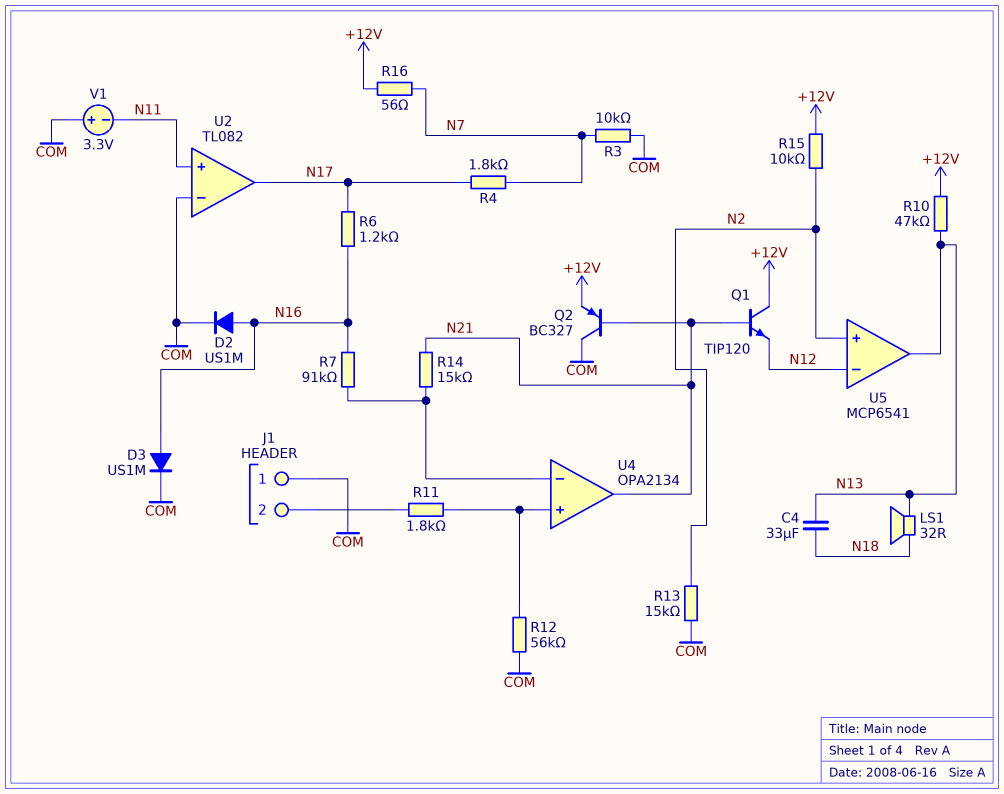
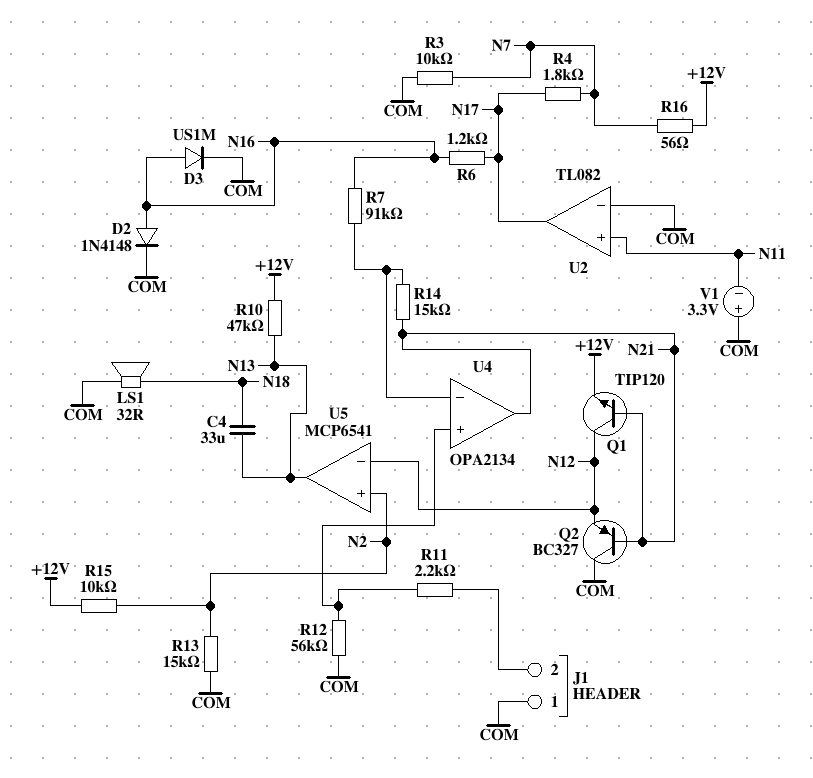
D2: diode US1M (A N16, K COM) -> diode 1N4148 (A N16, K COM)
LS1: speaker 32R (N13, N18) -> speaker 32R (COM, N18)
Q1: NPN TIP120 (B N21, C +12V, E N12) -> NPN TIP120 (B N21, C N12, E +12V)
Q2: PNP BC327 (B N21, C COM, E +12V) -> PNP BC327 (B N21, C COM, E N12)
R11: 1.8k (J1/2, U4/in+) -> 2.2k (J1/2, U4/in+)

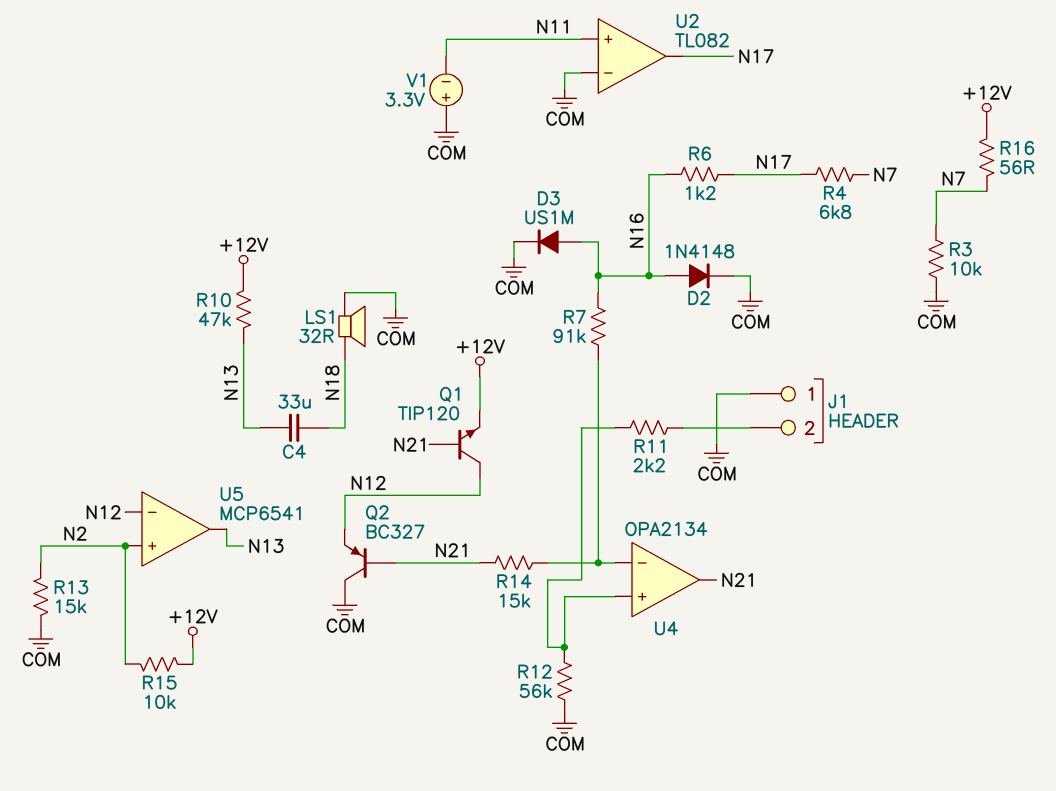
R4: 1.8k (N7, N17) -> 6.8k (N7, N17)

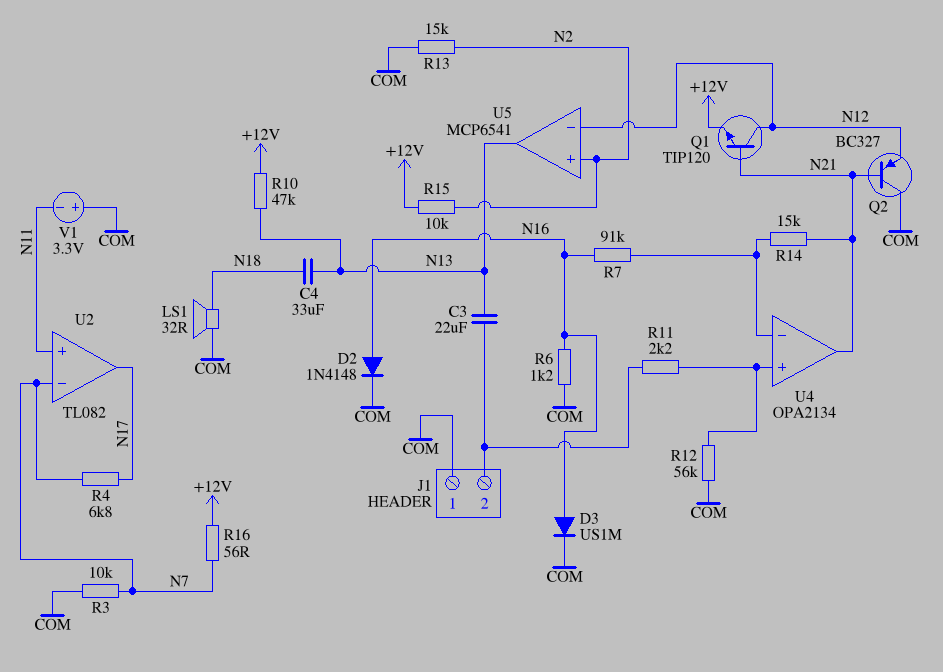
C3: none -> 22uF (J1/2, N13)
R6: 1.2k (N16, N17) -> 1.2k (COM, N16)
U2 pin in-: COM -> N7

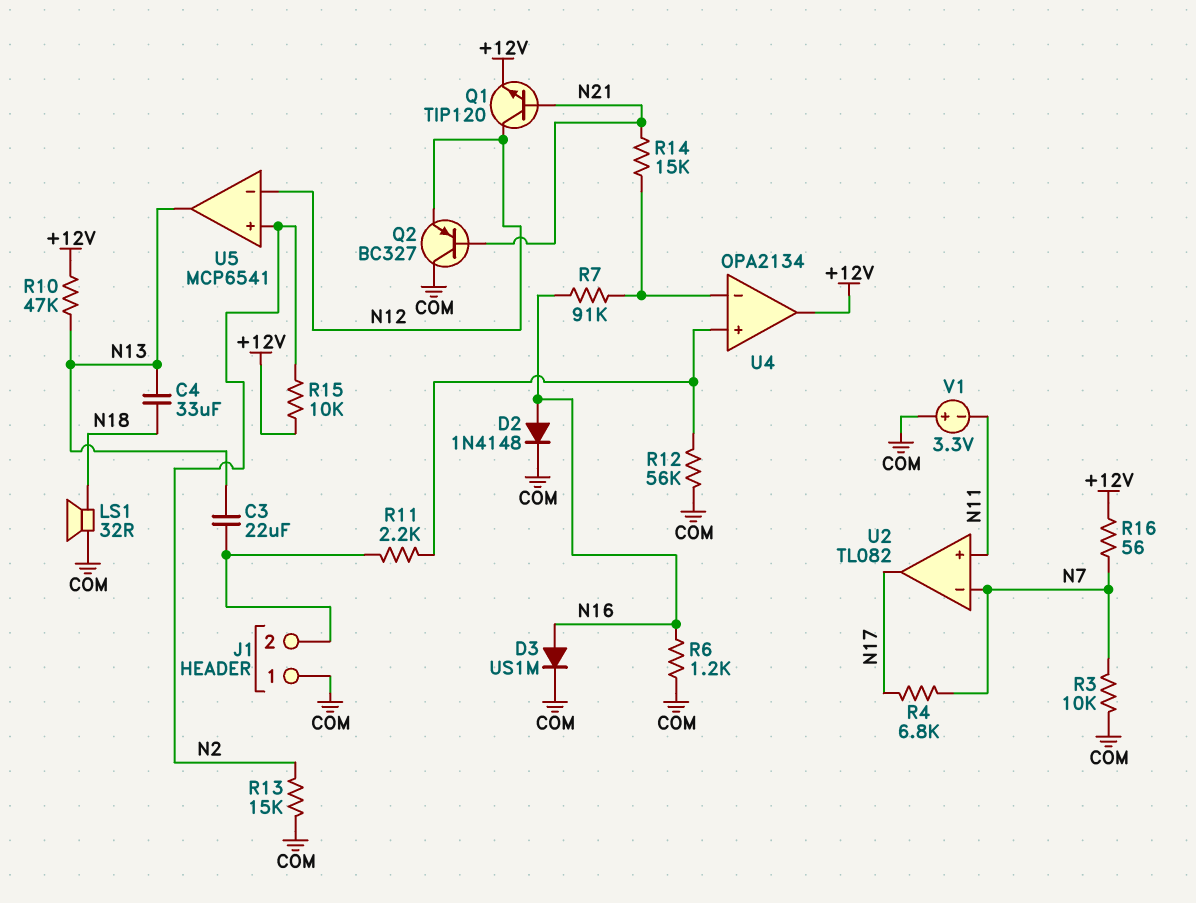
U4 pin out: N21 -> +12V

